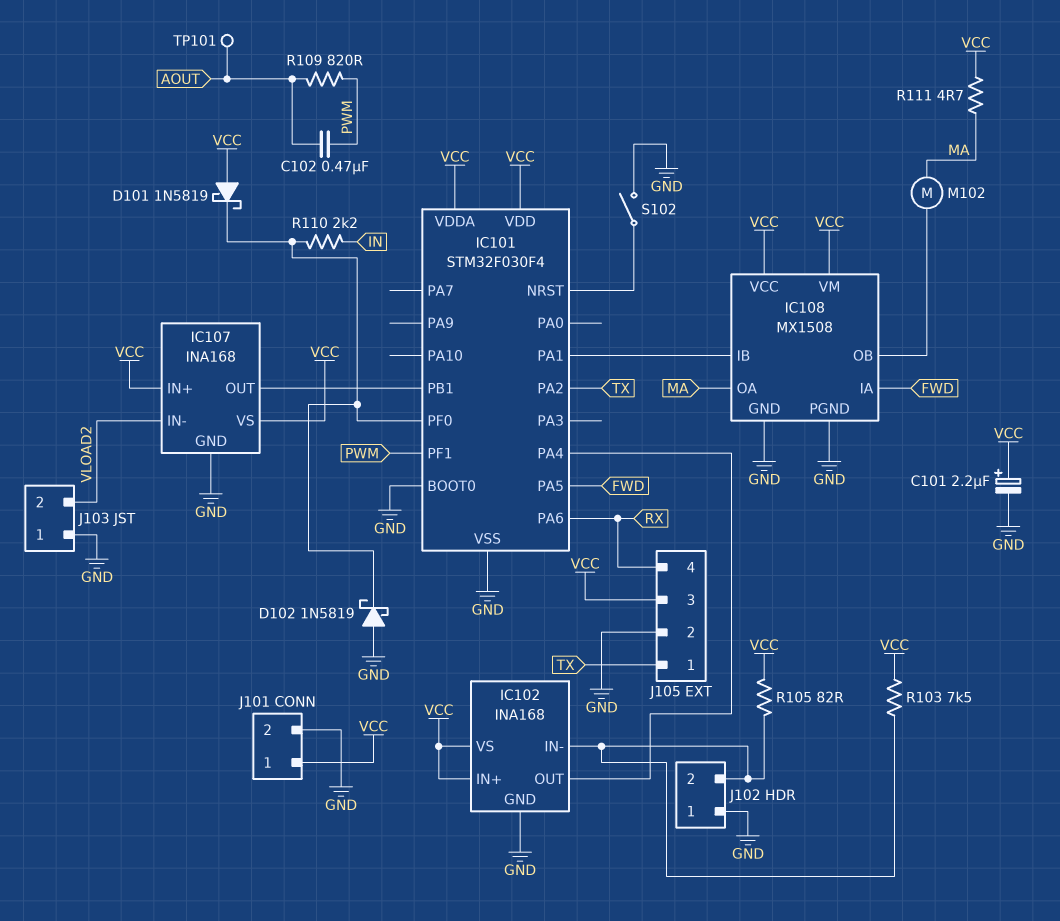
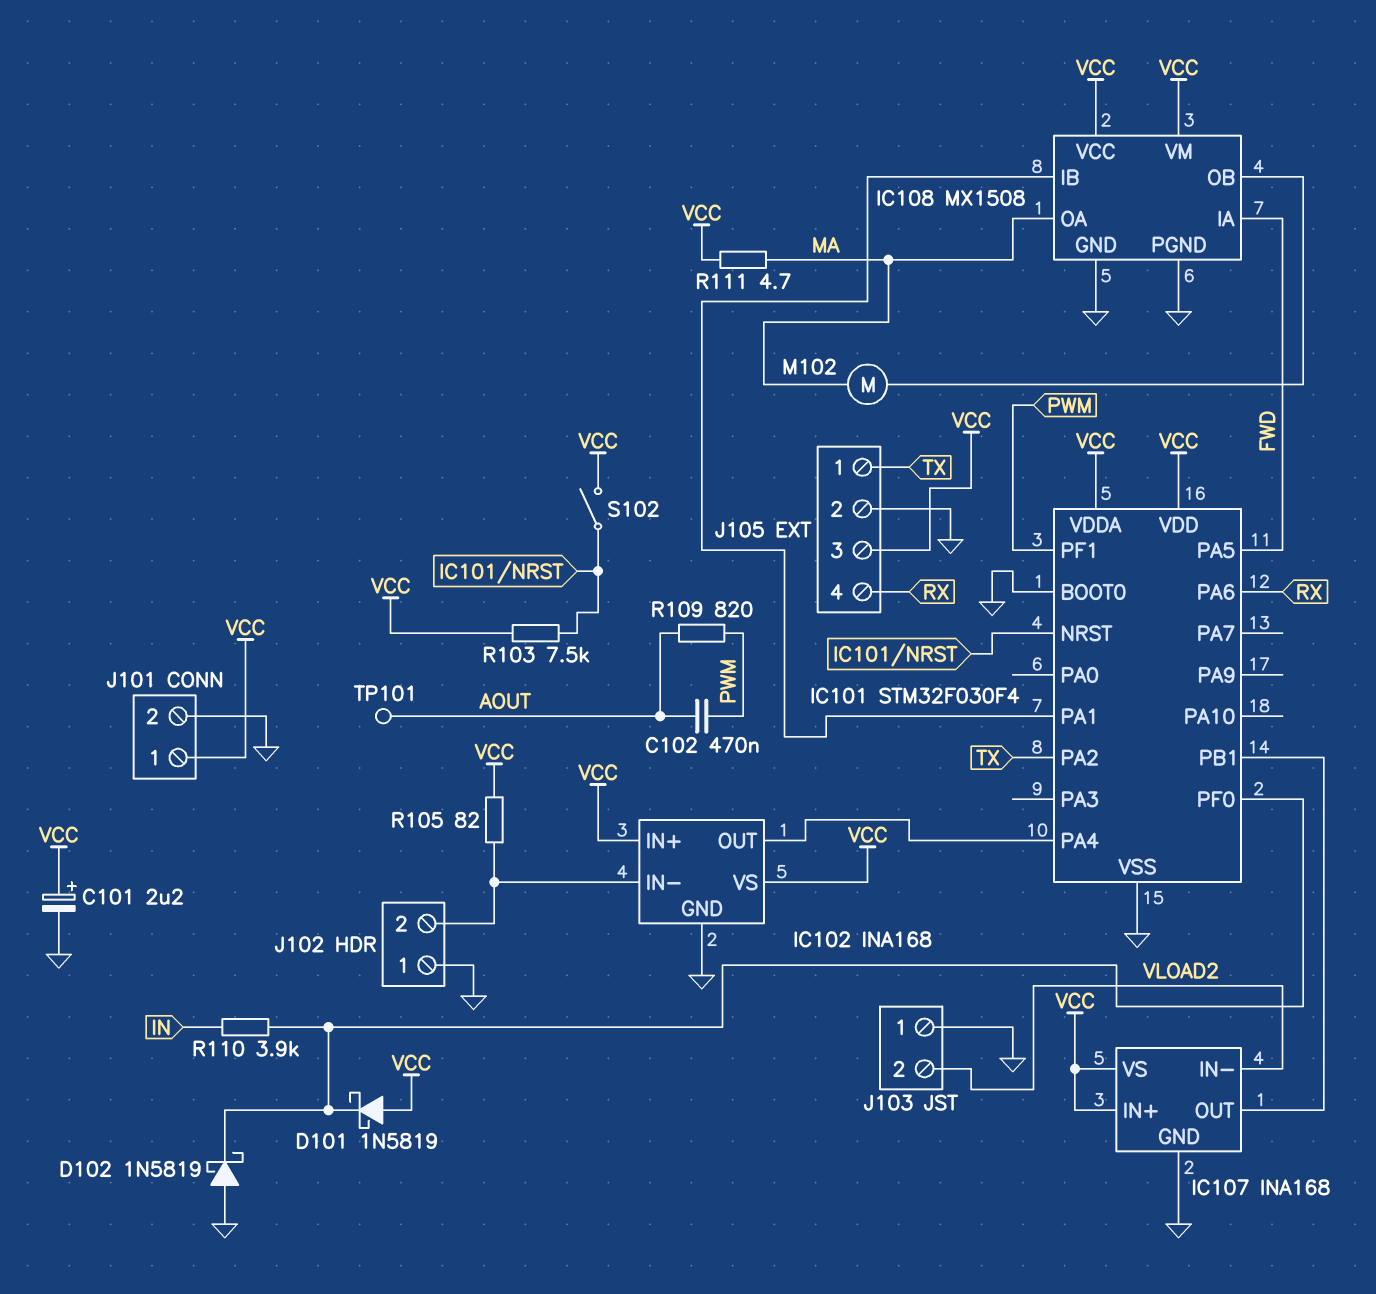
R103: 7.5k (IC102/IN-, VCC) -> 7.5k (IC101/NRST, VCC)
R110: 2.2k (IC101/PF0, IN) -> 3.9k (IC101/PF0, IN)
S102: switch (GND, IC101/NRST) -> switch (IC101/NRST, VCC)

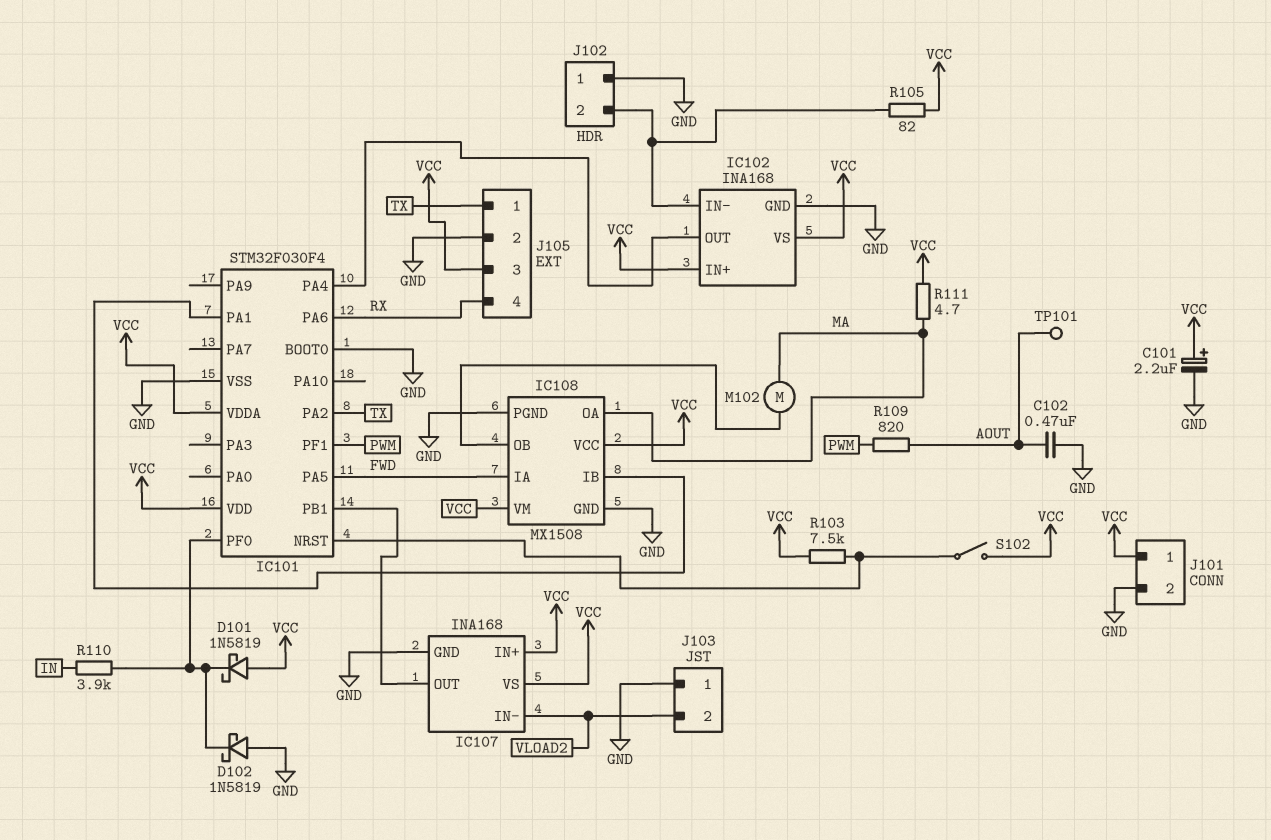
C102: 470nF (AOUT, PWM) -> 470nF (AOUT, GND)

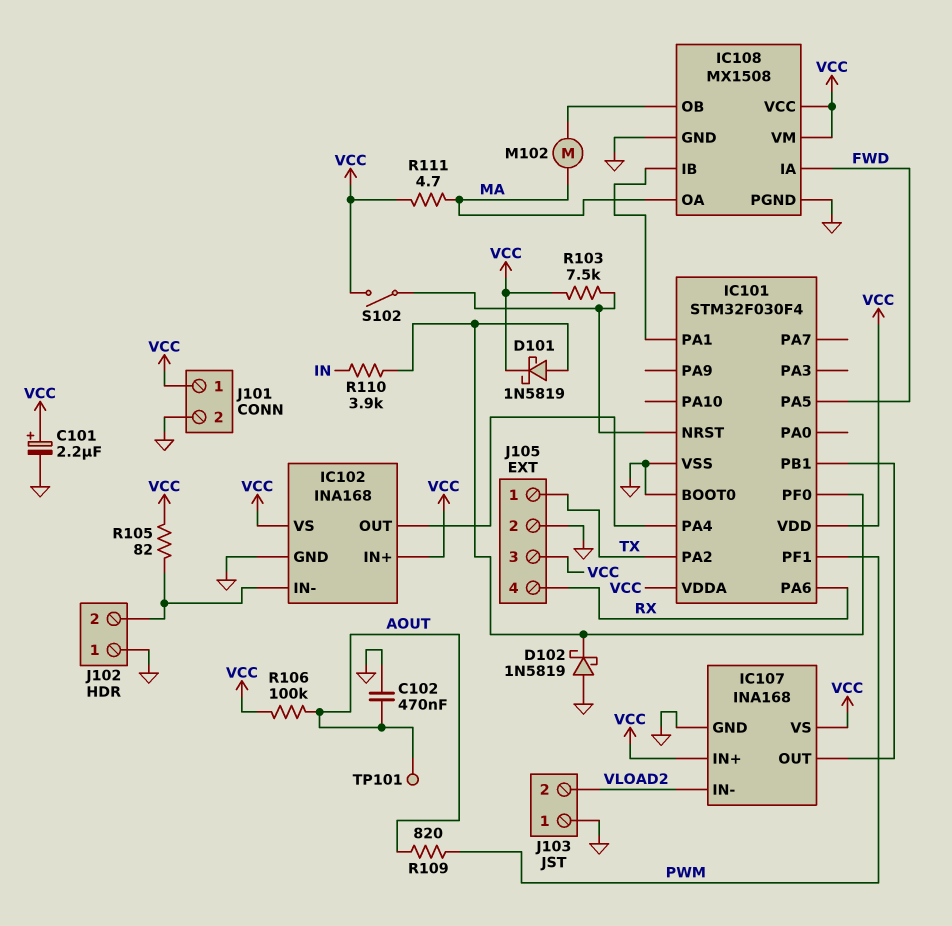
D101: schottky 1N5819 (A VCC, K IC101/PF0) -> schottky 1N5819 (A IC101/PF0, K VCC)
R106: none -> 100k (AOUT, VCC)

